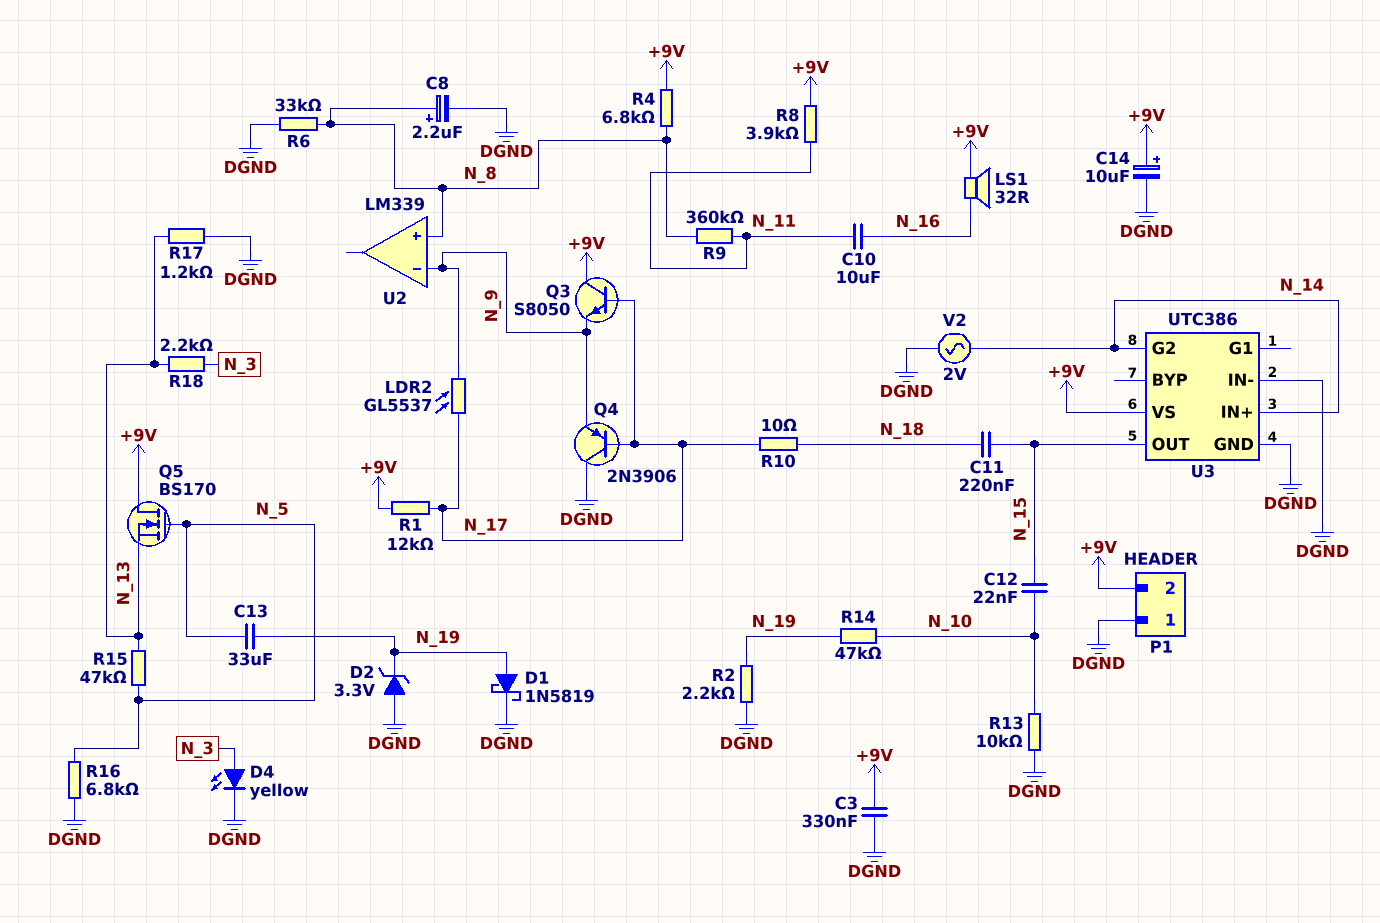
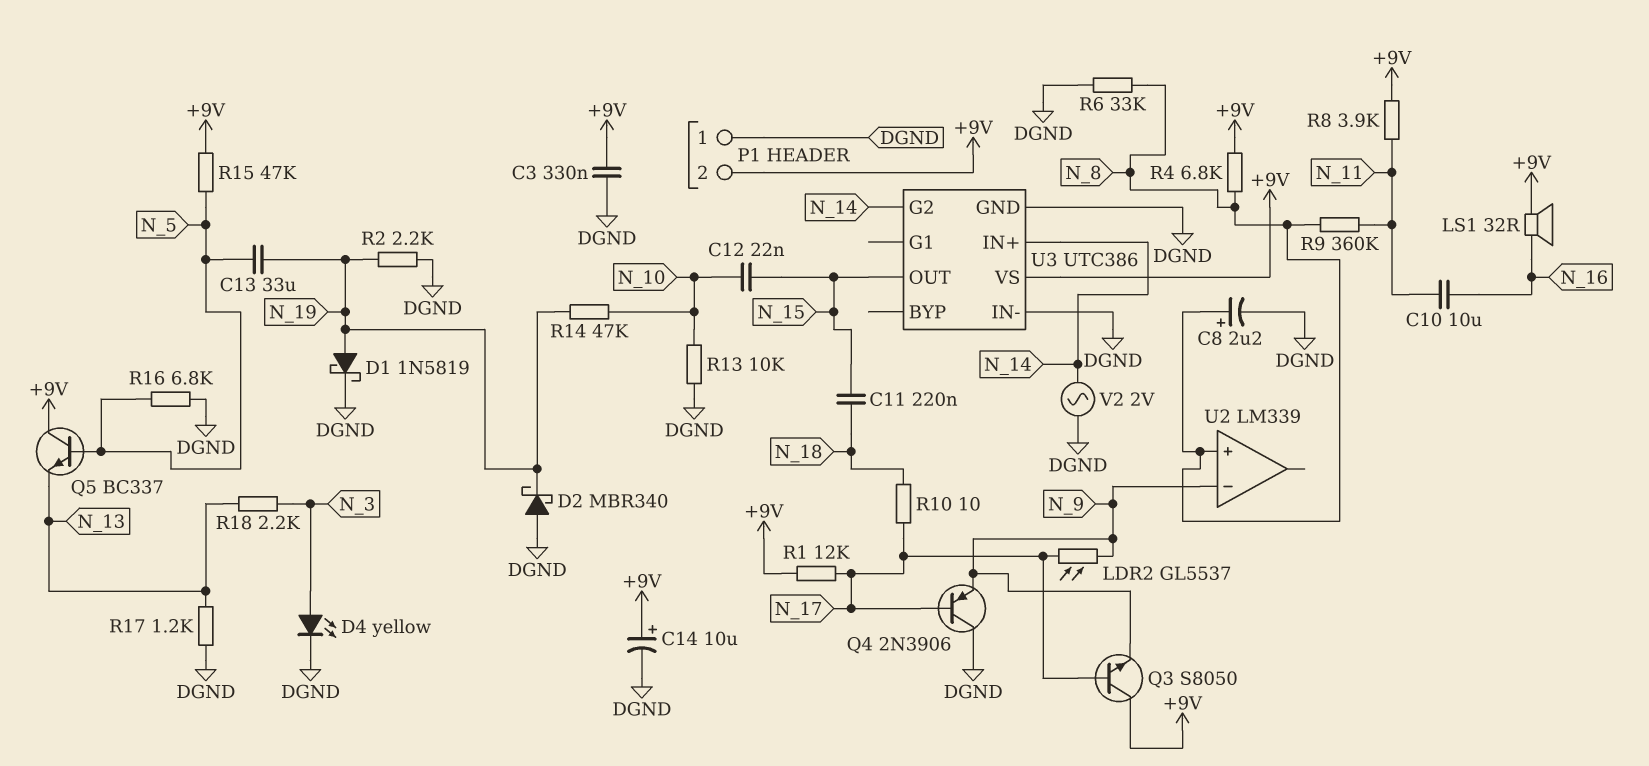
D2: zener 3.3V (A DGND, K N_19) -> schottky MBR340 (A DGND, K N_19)
Q5: NMOS BS170 (G N_5, D +9V, S N_13) -> NPN BC337 (B N_5, C +9V, E N_13)
R15: 47k (N_5, N_13) -> 47k (+9V, N_5)

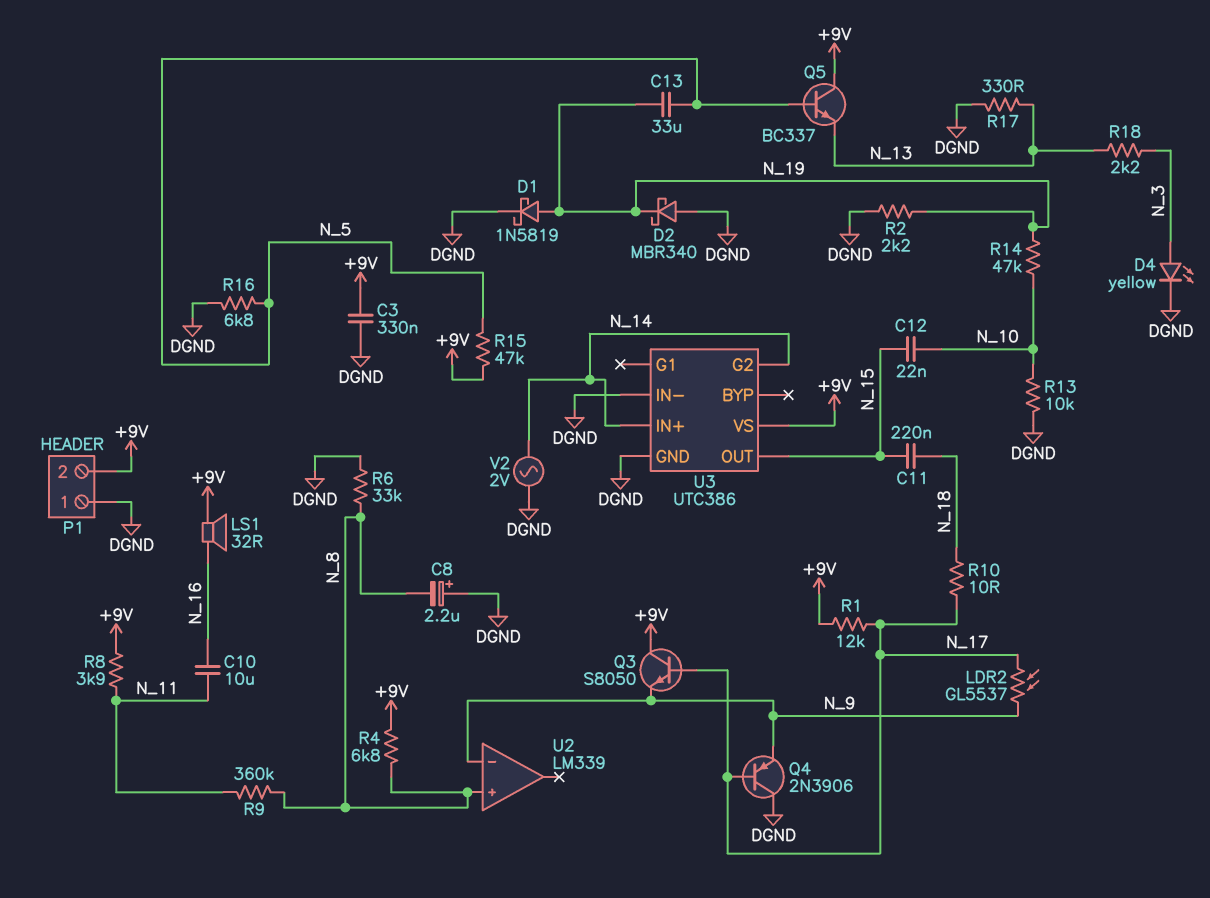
C8: 2.2uF (plus N_8, minus DGND) -> 2.2uF (plus DGND, minus N_8)
C14: 10uF (plus +9V, minus DGND) -> none
R17: 1.2k (DGND, N_13) -> 330 (DGND, N_13)

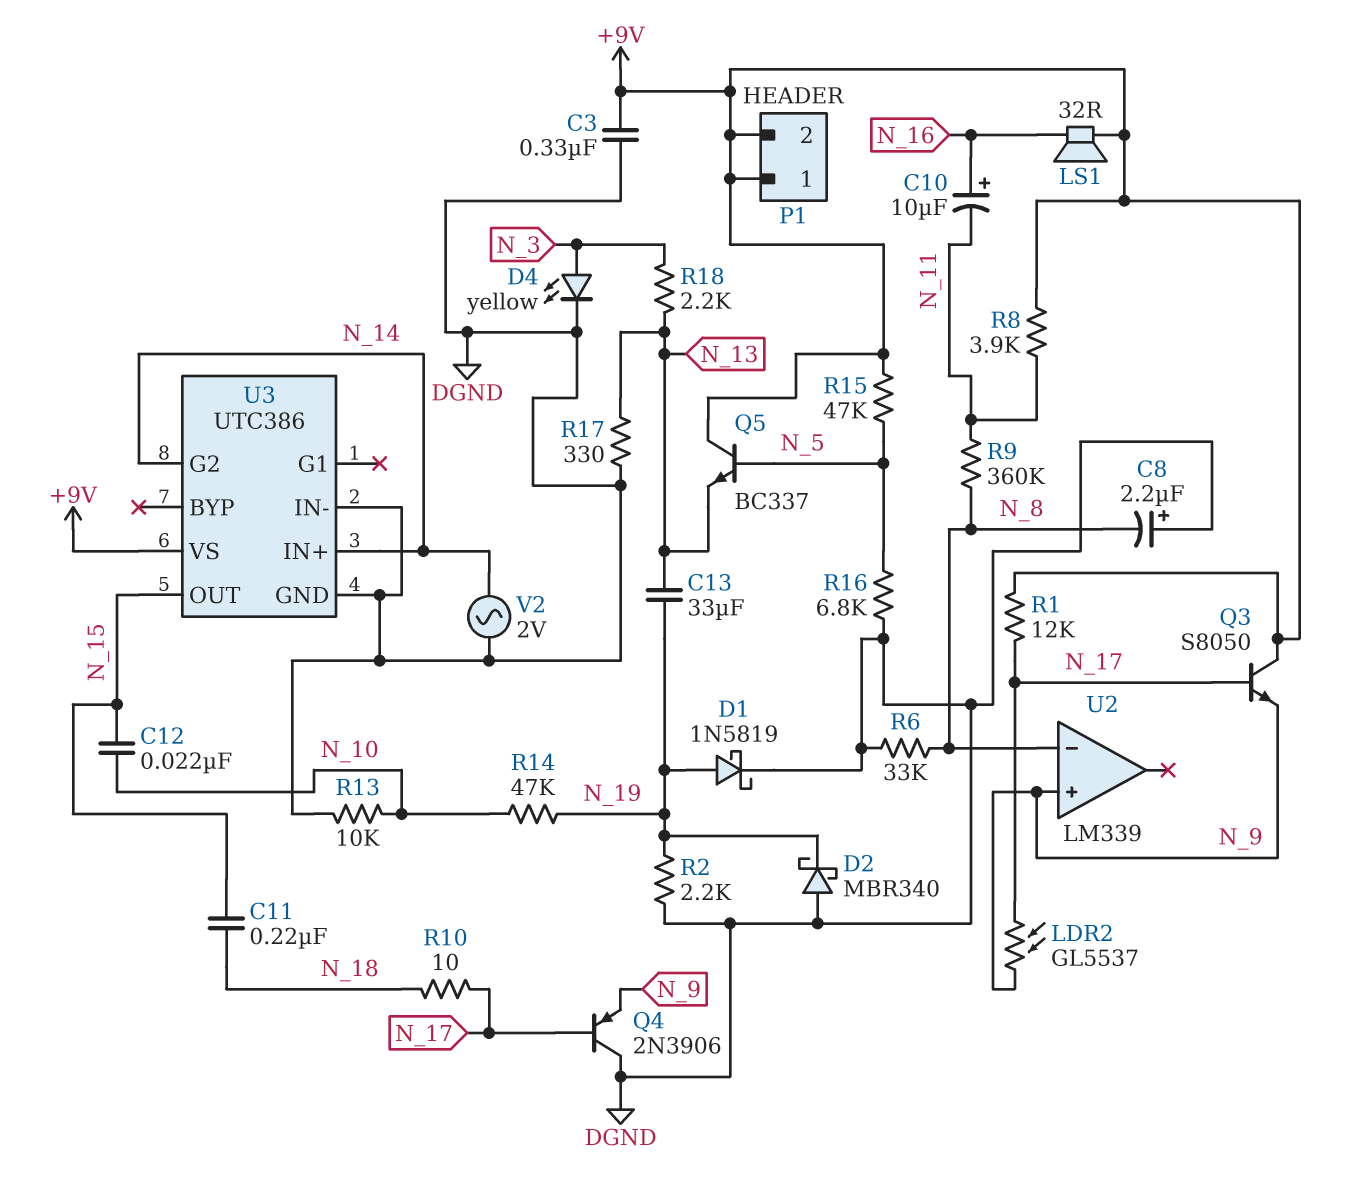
C10: 10uF (N_11, N_16) -> 10uF (plus N_16, minus N_11)
C13: 33uF (N_5, N_19) -> 33uF (N_13, N_19)
P1 pin 1: DGND -> +9V
R4: 6.8k (+9V, N_8) -> none
U2 pin in+: N_8 -> N_9
U2 pin in-: N_9 -> N_8

